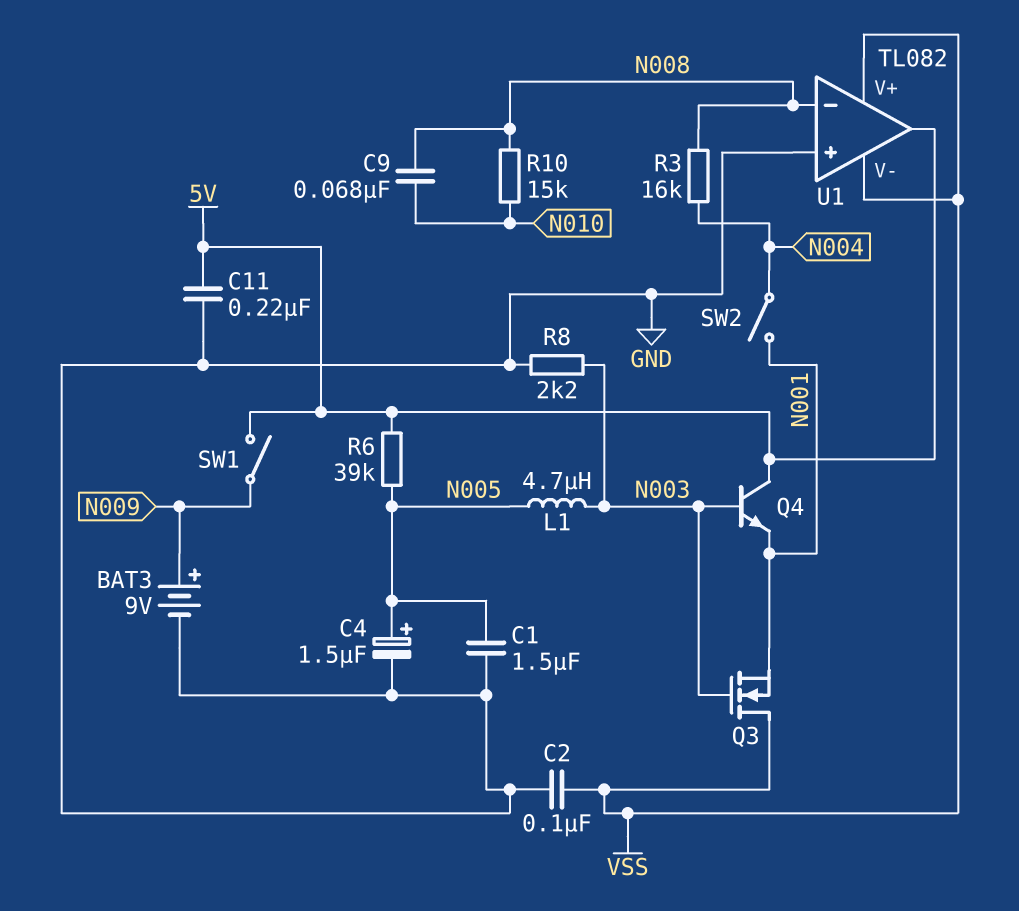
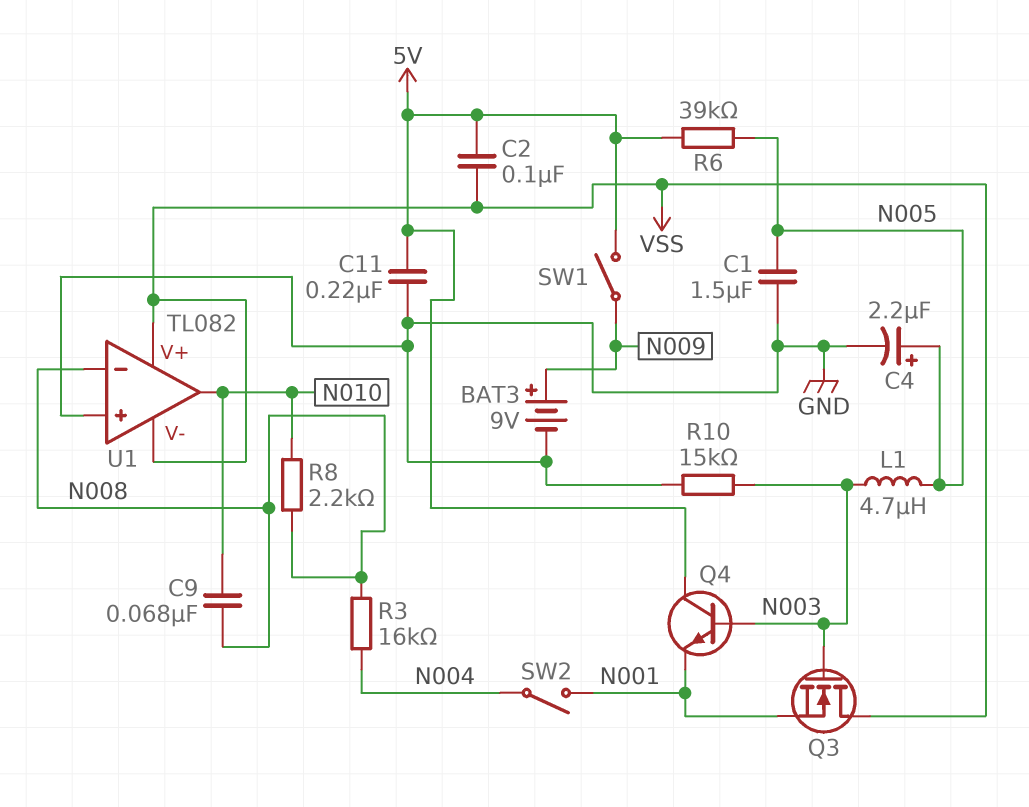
C2: 100nF (GND, VSS) -> 100nF (5V, VSS)
C4: 1.5uF (plus N005, minus GND) -> 2.2uF (plus N005, minus GND)
R8: 2.2k (GND, N003) -> 2.2k (N008, N010)
R10: 15k (N008, N010) -> 15k (GND, N003)
U1 pin out: 5V -> N010

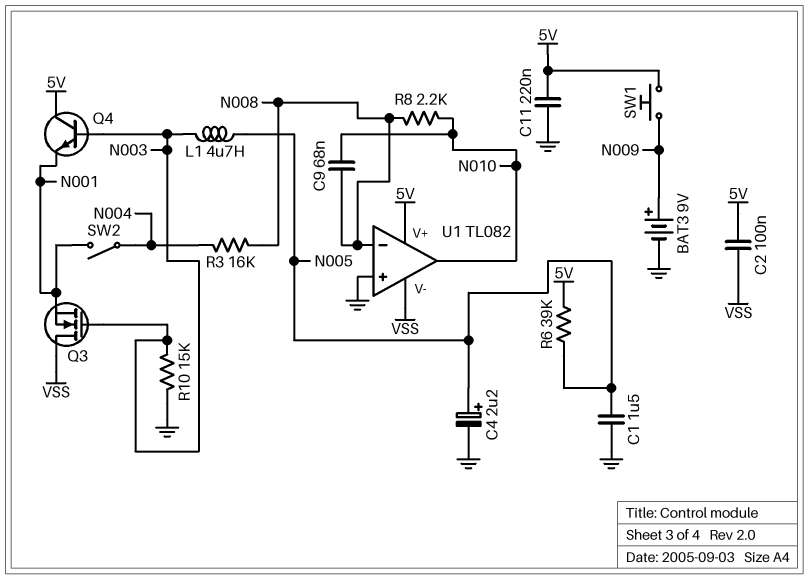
SW1: switch (5V, N009) -> button (5V, N009)
U1 pin V+: VSS -> 5V

